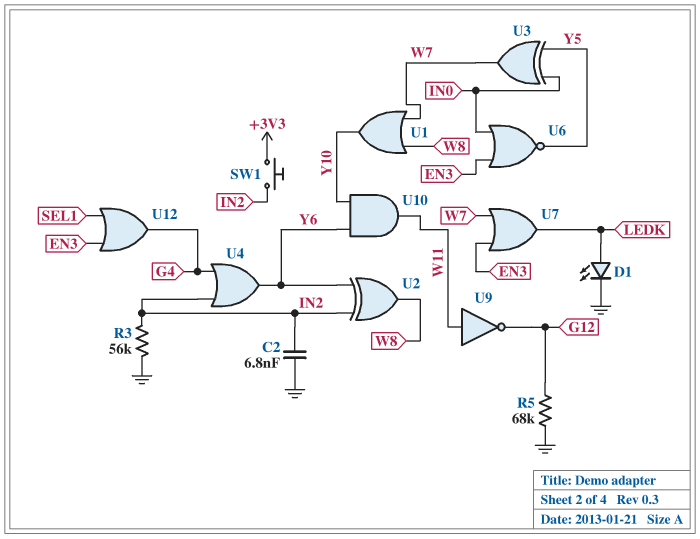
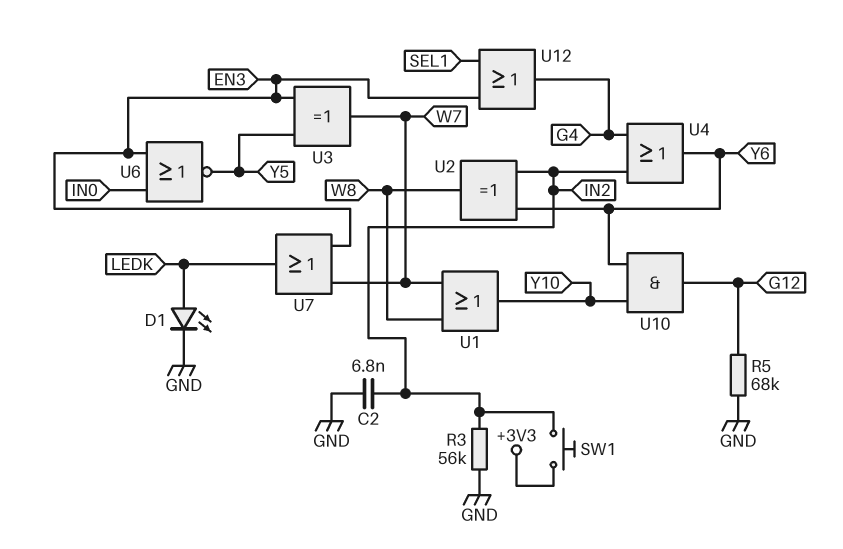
U3: XOR (in IN0, in Y5, out W7) -> XOR (in EN3, in Y5, out W7)
U9: NOT (in W11, out G12) -> none
U10: AND (in Y6, in Y10, out W11) -> AND (in Y6, in Y10, out G12)

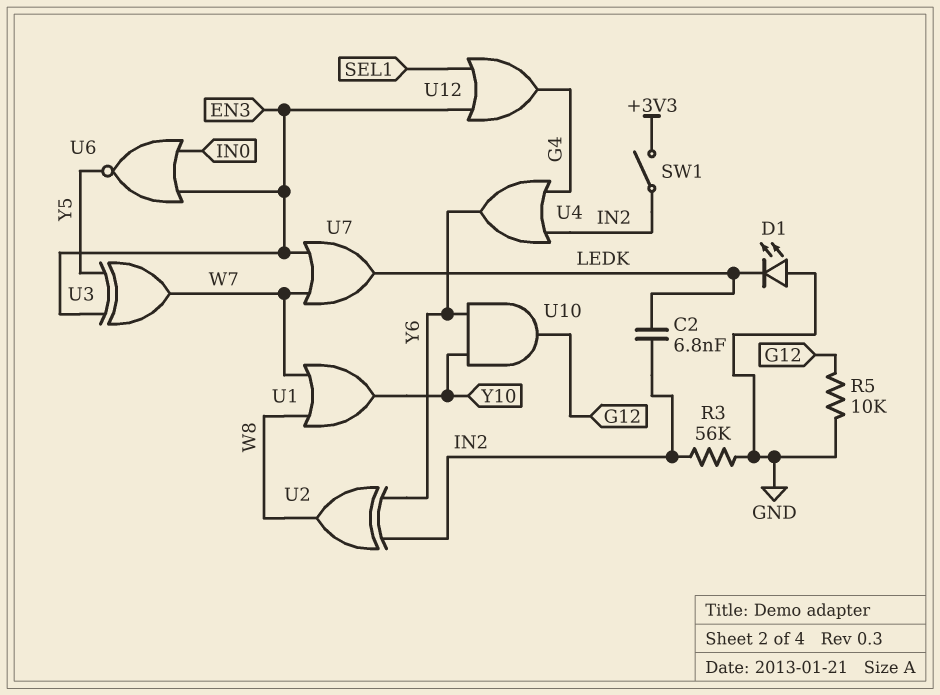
C2: 6.8nF (GND, IN2) -> 6.8nF (IN2, LEDK)
D1: LED (A LEDK, K GND) -> LED (A GND, K LEDK)
R5: 68k (G12, GND) -> 10k (G12, GND)
SW1: button (+3V3, IN2) -> switch (+3V3, IN2)

